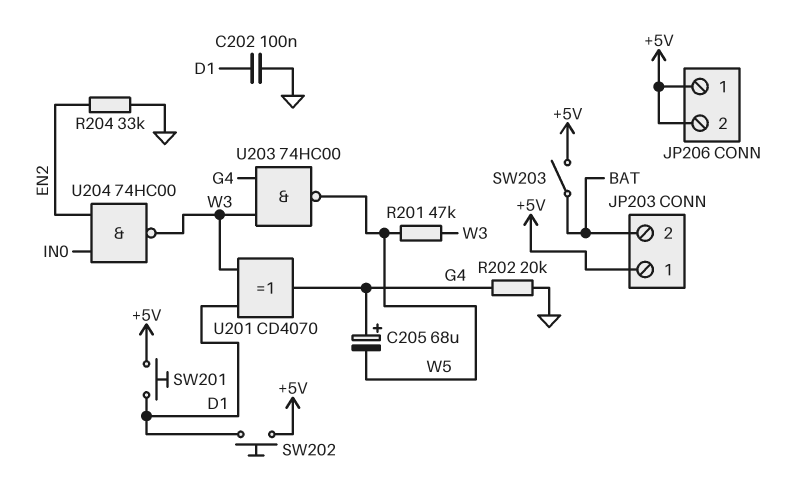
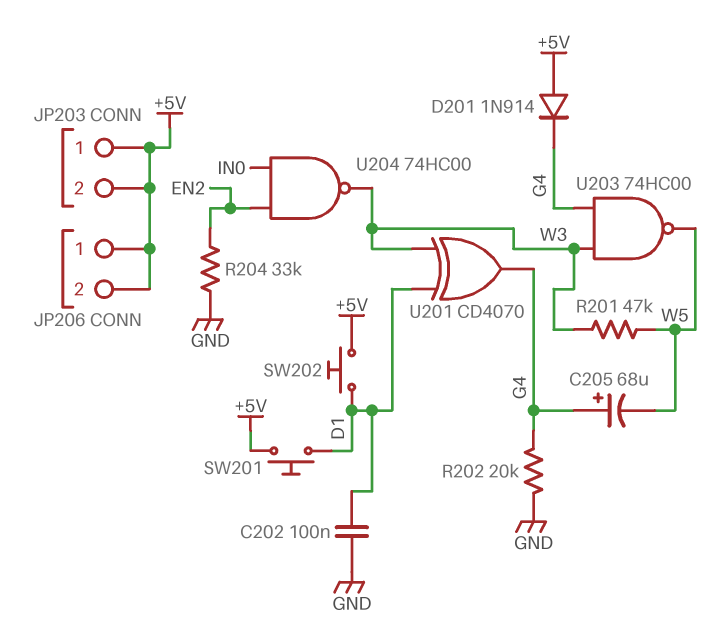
D201: none -> diode 1N914 (A +5V, K G4)
JP203 pin 2: BAT -> +5V
SW203: switch (+5V, BAT) -> none

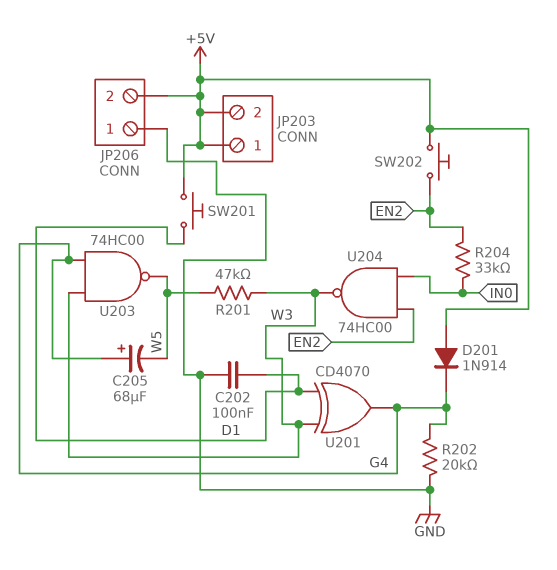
JP206 pin 1: +5V -> GND
R204: 33k (EN2, GND) -> 33k (EN2, IN0)
SW202: button (+5V, D1) -> button (+5V, EN2)

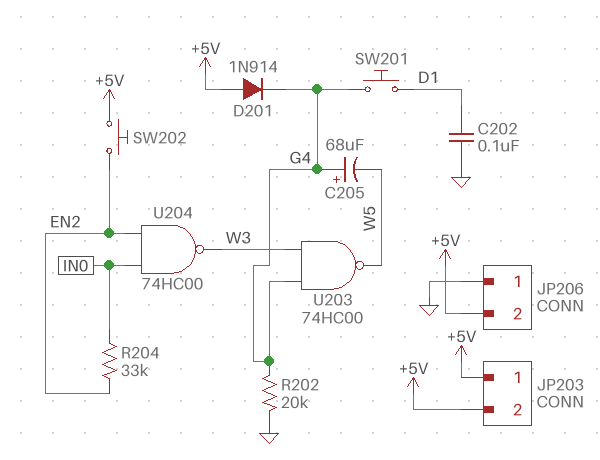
R201: 47k (W3, W5) -> none
SW201: button (+5V, D1) -> button (D1, G4)
U201: XOR CD4070 (in D1, in W3, out G4) -> none

